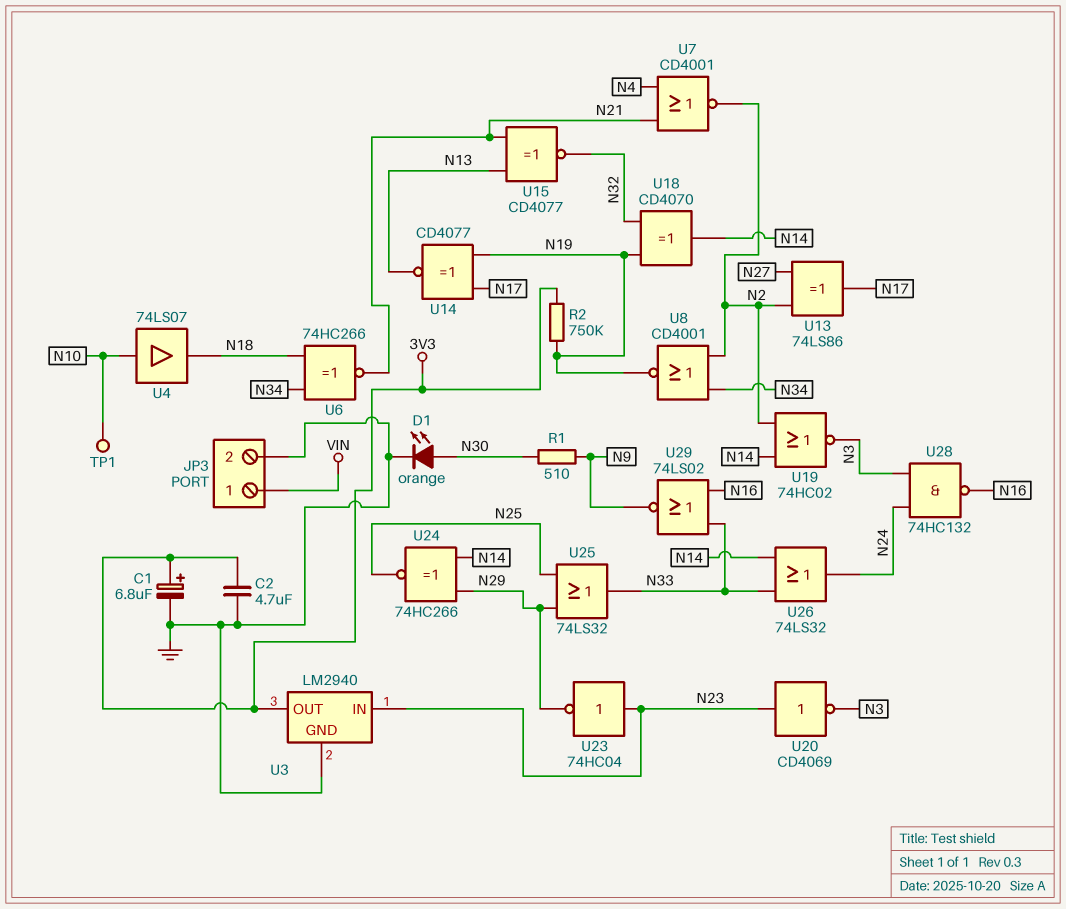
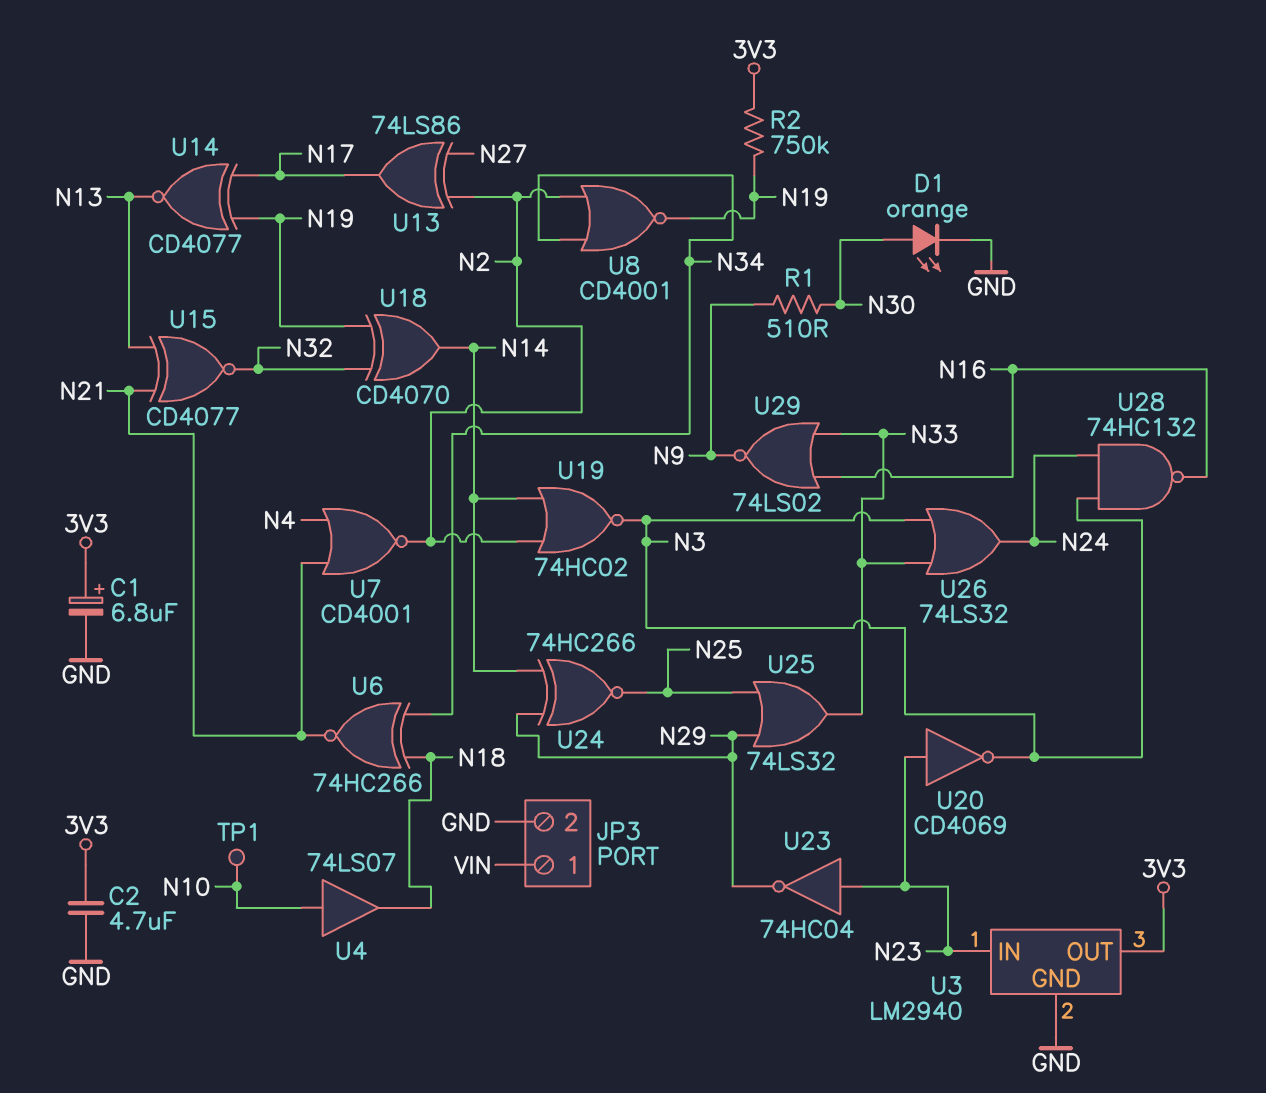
U26: OR 74LS32 (in N14, in N33, out N24) -> OR 74LS32 (in N3, in N33, out N24)

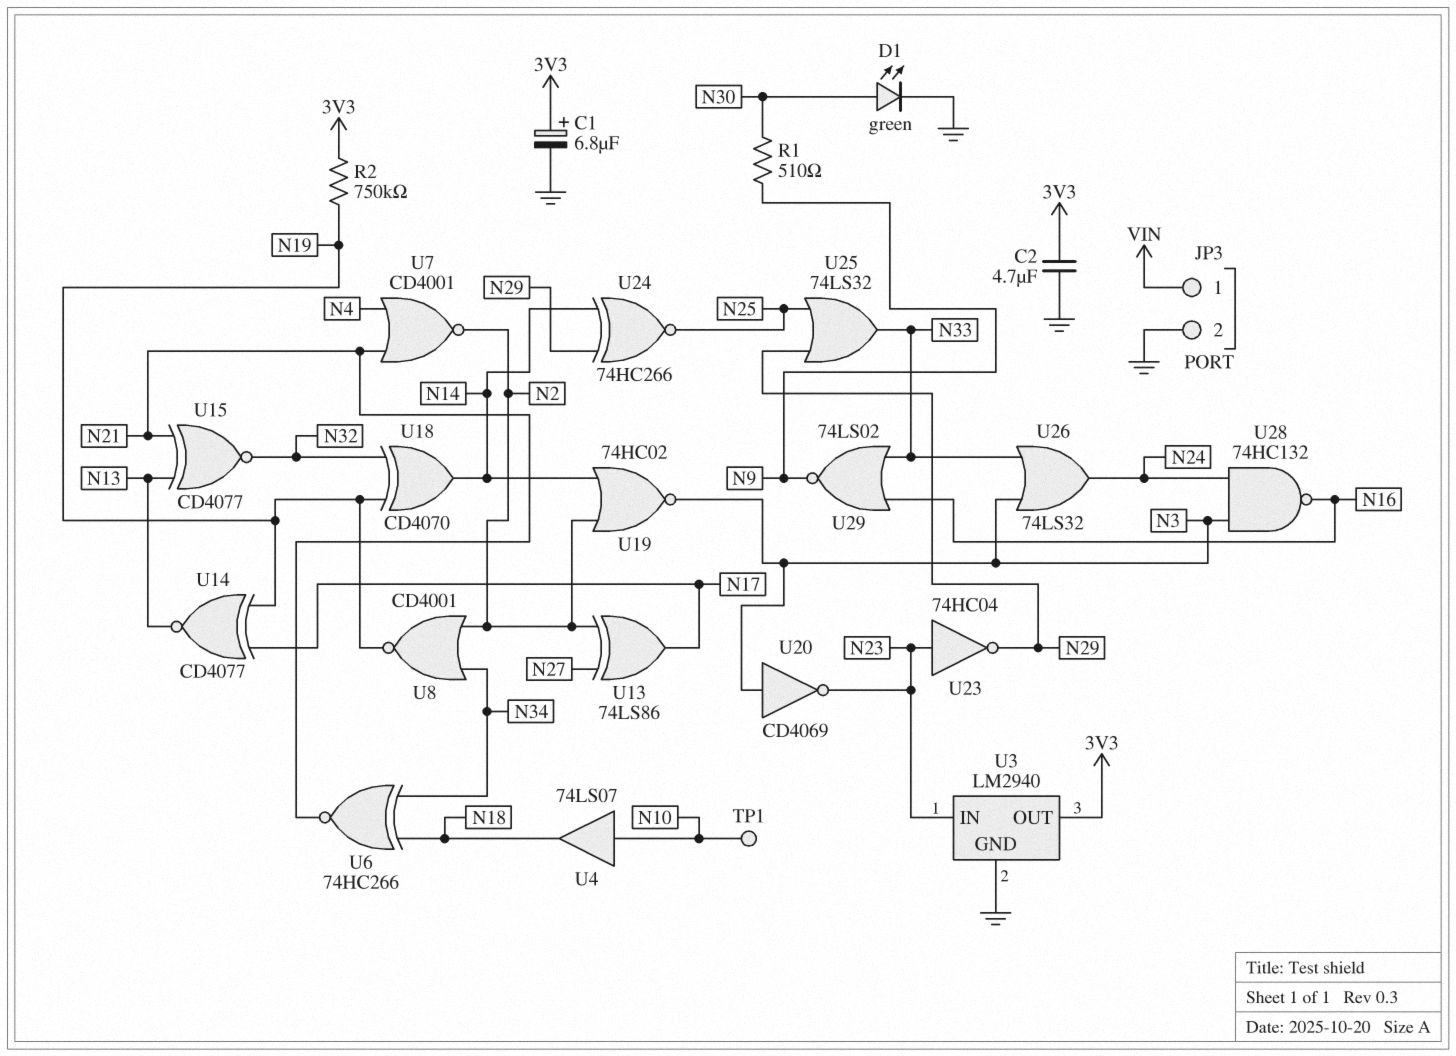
D1: LED orange (A N30, K GND) -> LED green (A N30, K GND)
U20: NOT CD4069 (in N23, out N3) -> NOT CD4069 (in N3, out N23)

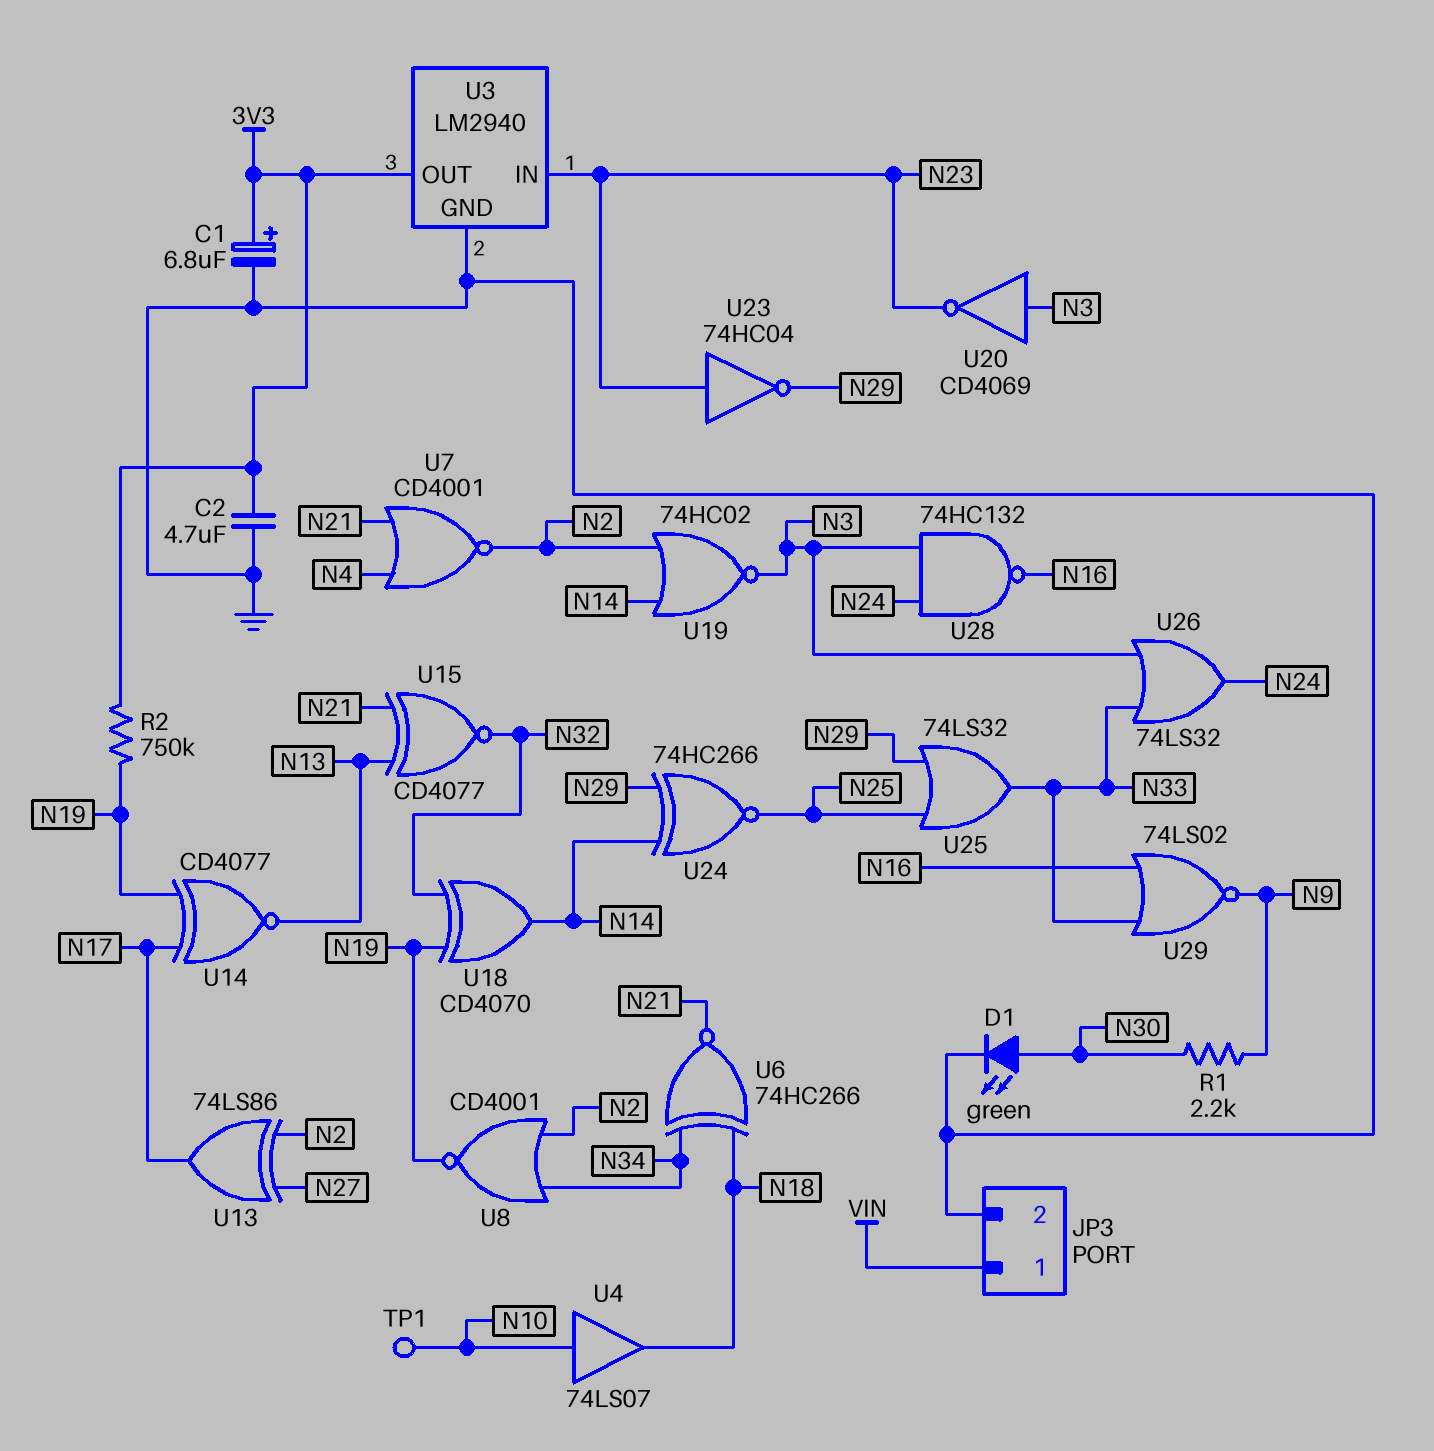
R1: 510 (N9, N30) -> 2.2k (N9, N30)

